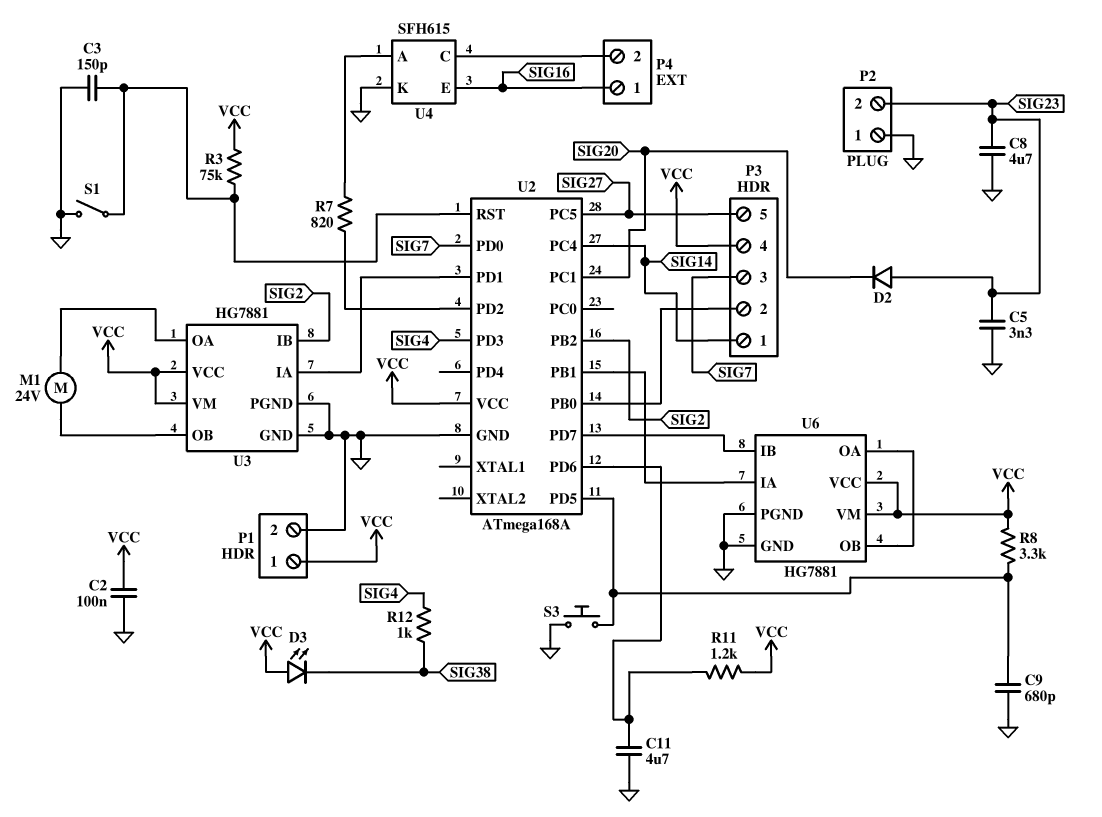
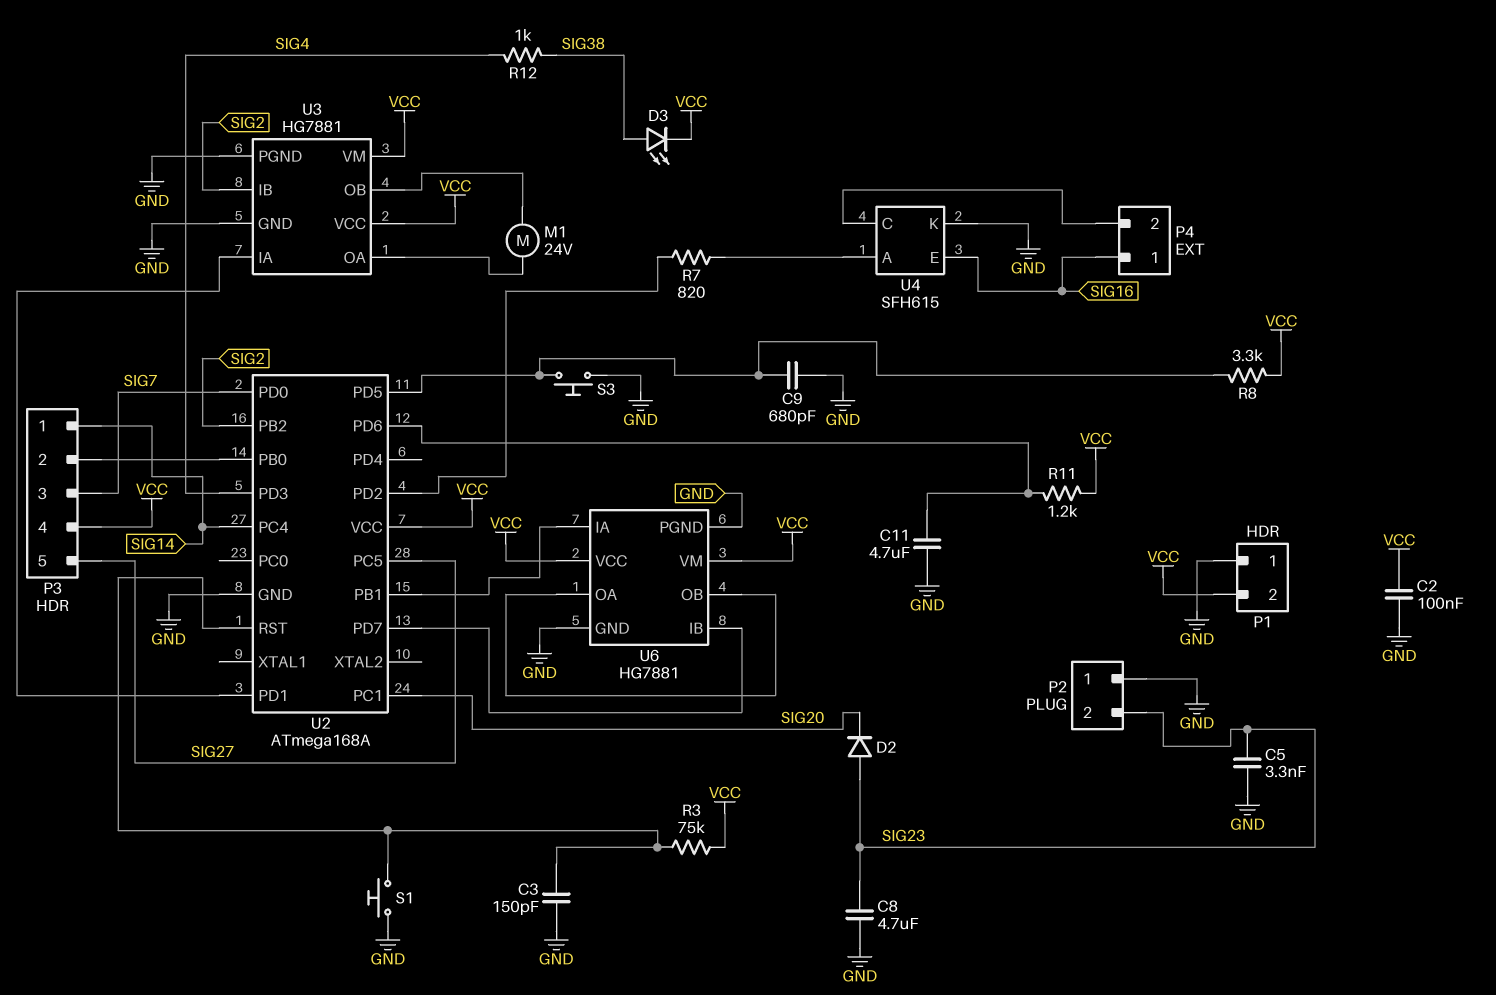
D3: LED (A VCC, K SIG38) -> LED (A SIG38, K VCC)
P1 pin 1: VCC -> GND
P1 pin 2: GND -> VCC
S1: switch (GND, U2/RST) -> button (GND, U2/RST)

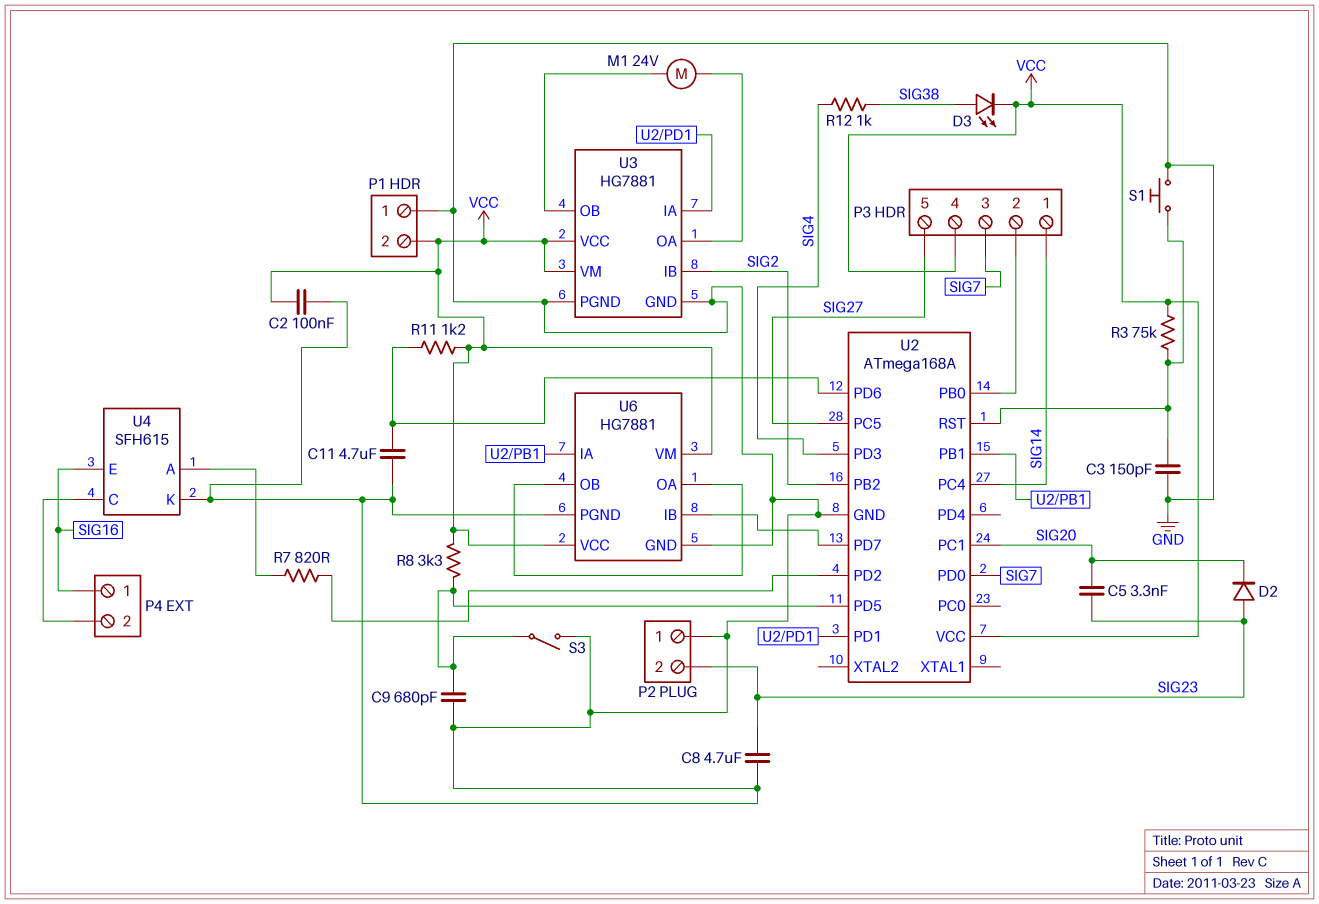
C5: 3.3nF (GND, SIG23) -> 3.3nF (SIG20, SIG23)
S3: button (GND, U2/PD5) -> switch (GND, U2/PD5)

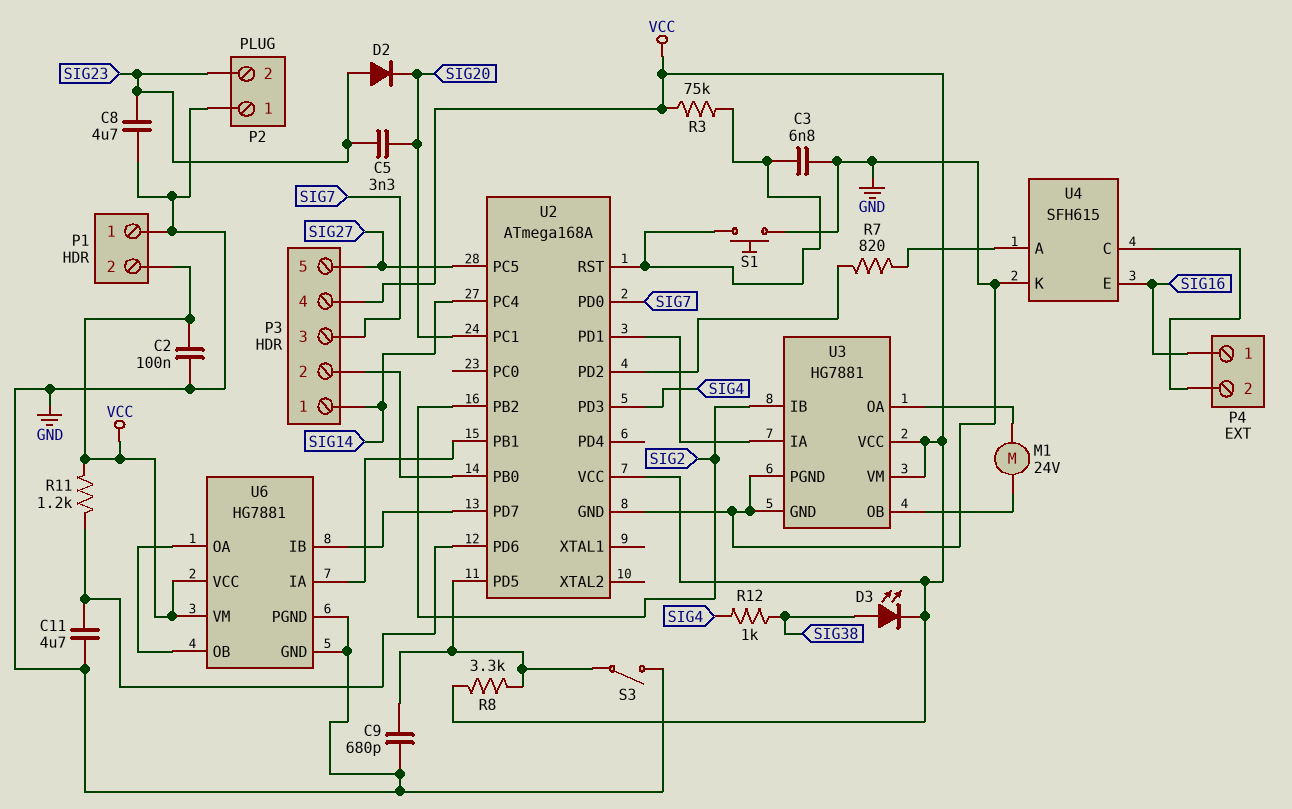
C3: 150pF (GND, U2/RST) -> 6.8nF (GND, U2/RST)

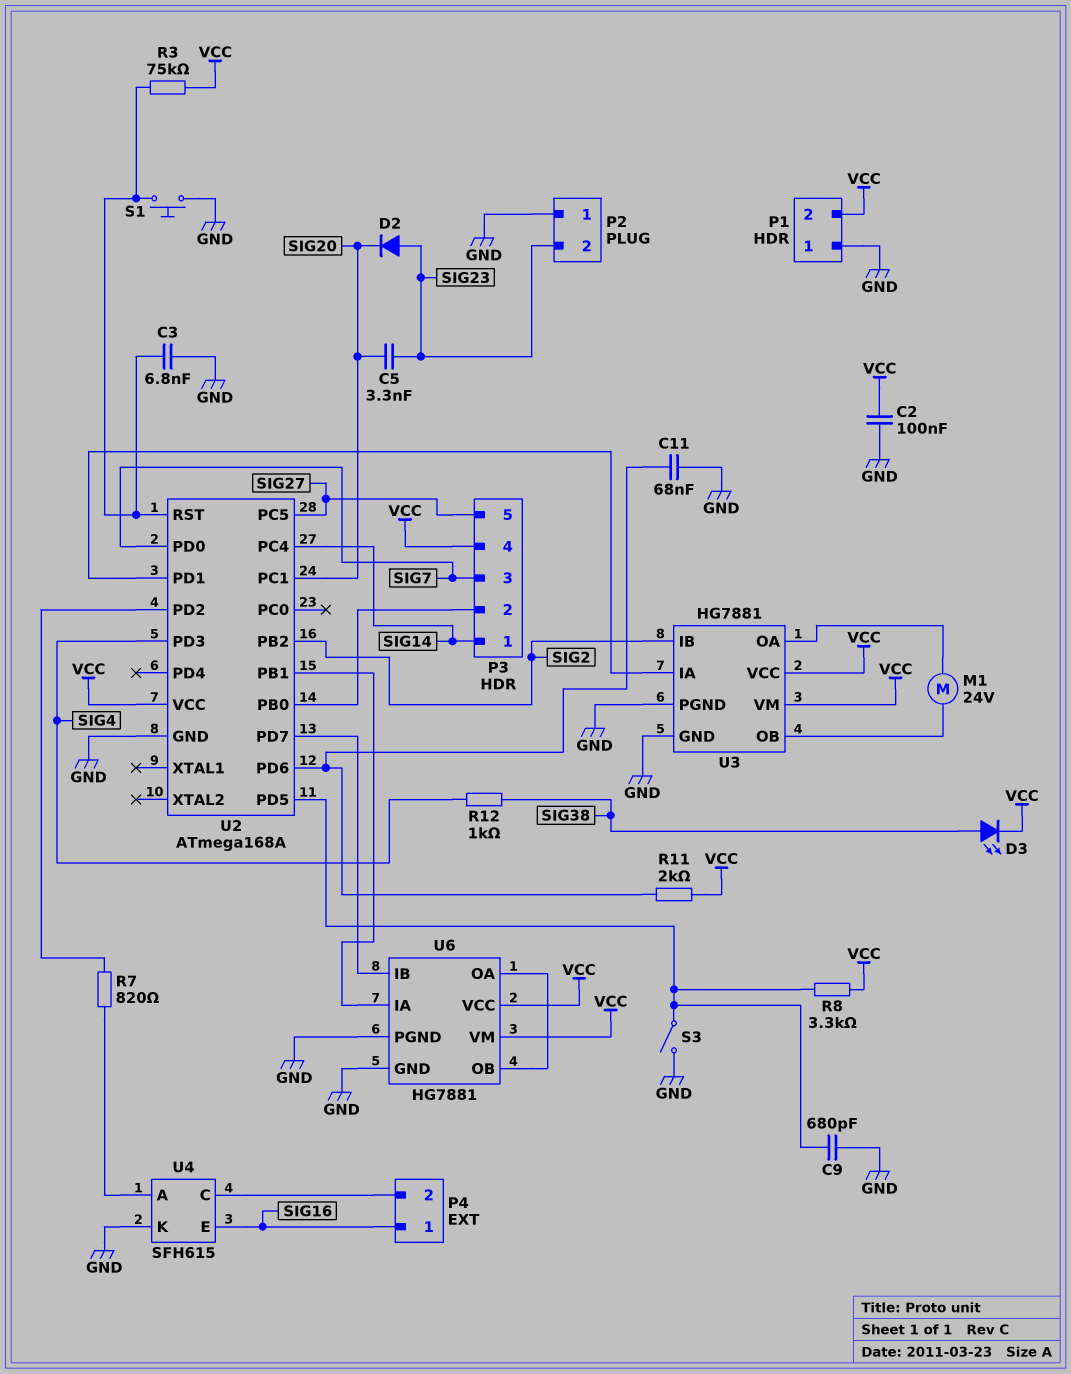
C8: 4.7uF (GND, SIG23) -> none
C11: 4.7uF (GND, U2/PD6) -> 68nF (GND, U2/PD6)
R11: 1.2k (U2/PD6, VCC) -> 2k (U2/PD6, VCC)

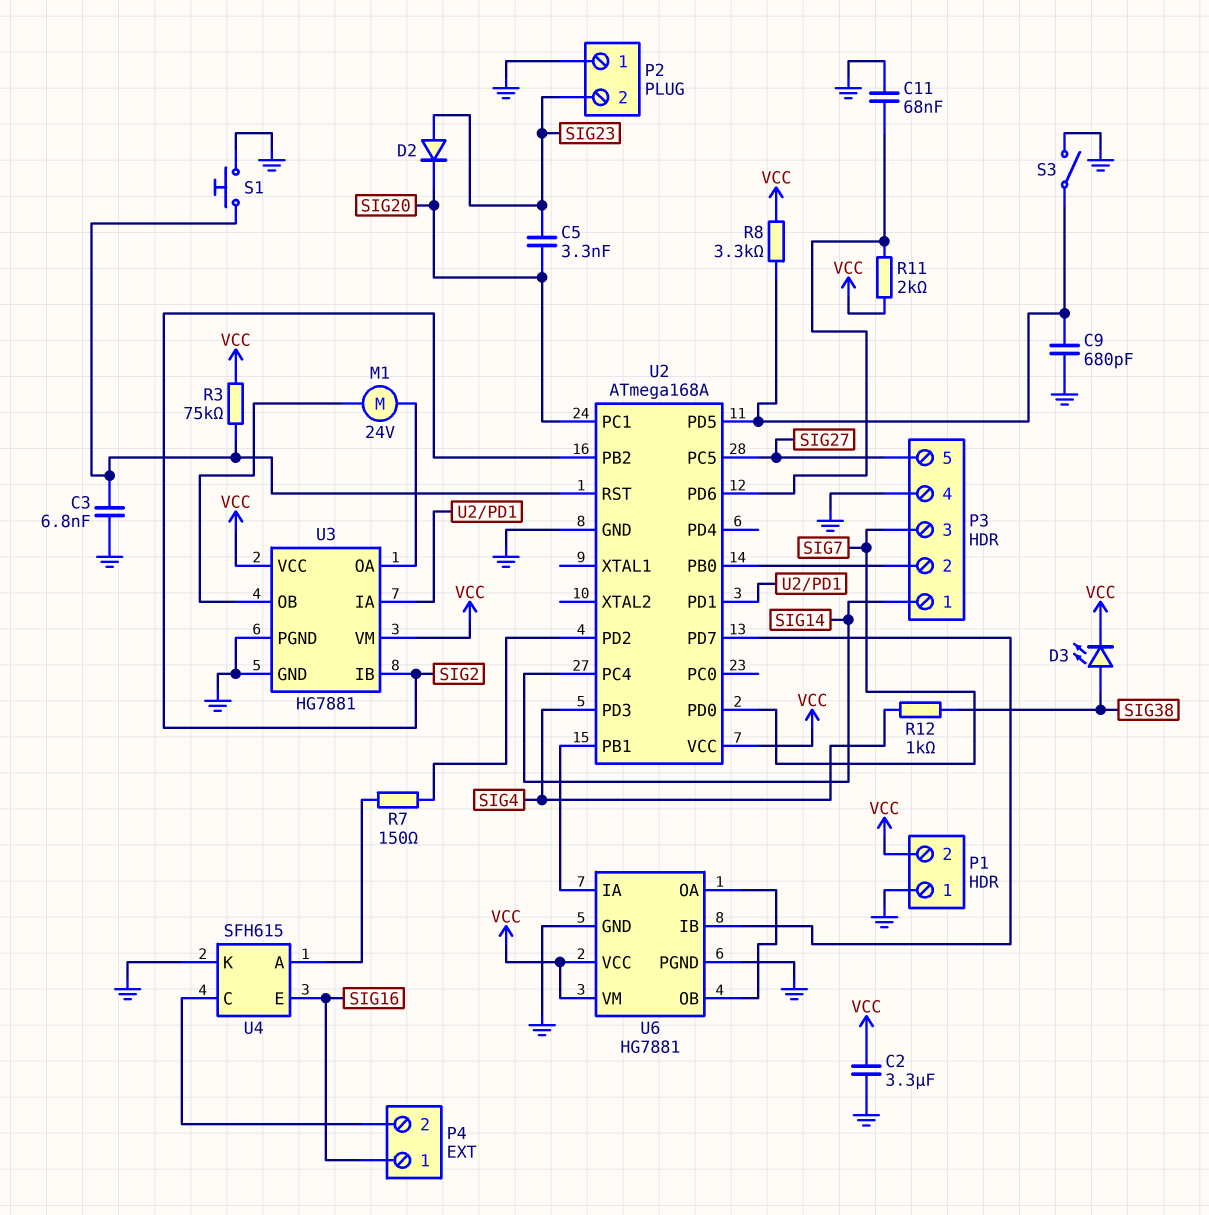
C2: 100nF (GND, VCC) -> 3.3uF (GND, VCC)
P3 pin 4: VCC -> GND
R7: 820 (U2/PD2, U4/A) -> 150 (U2/PD2, U4/A)

